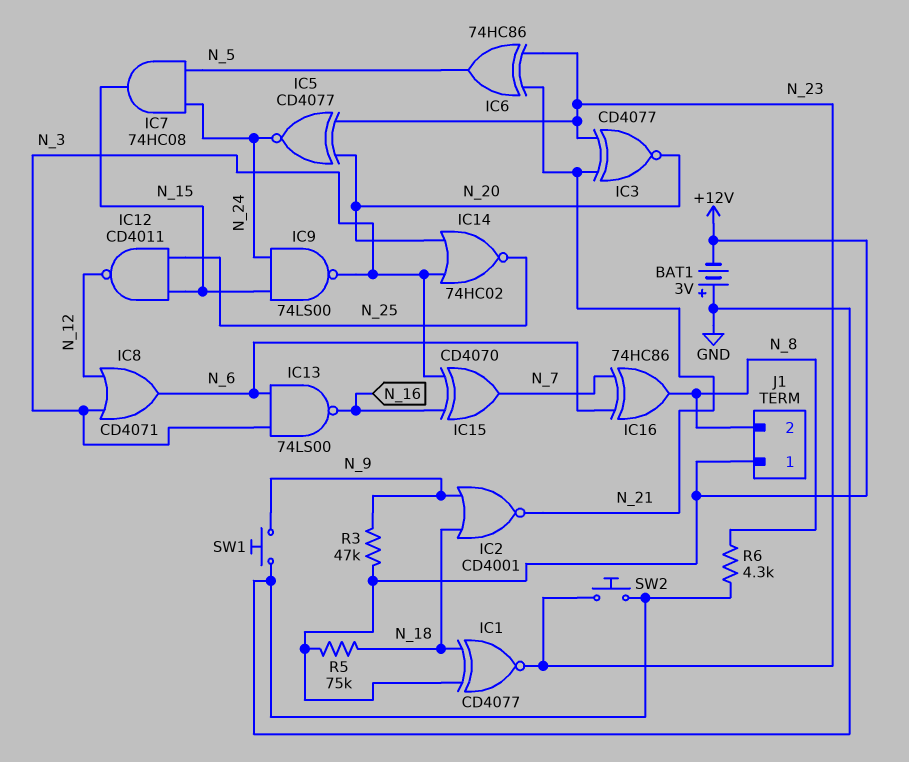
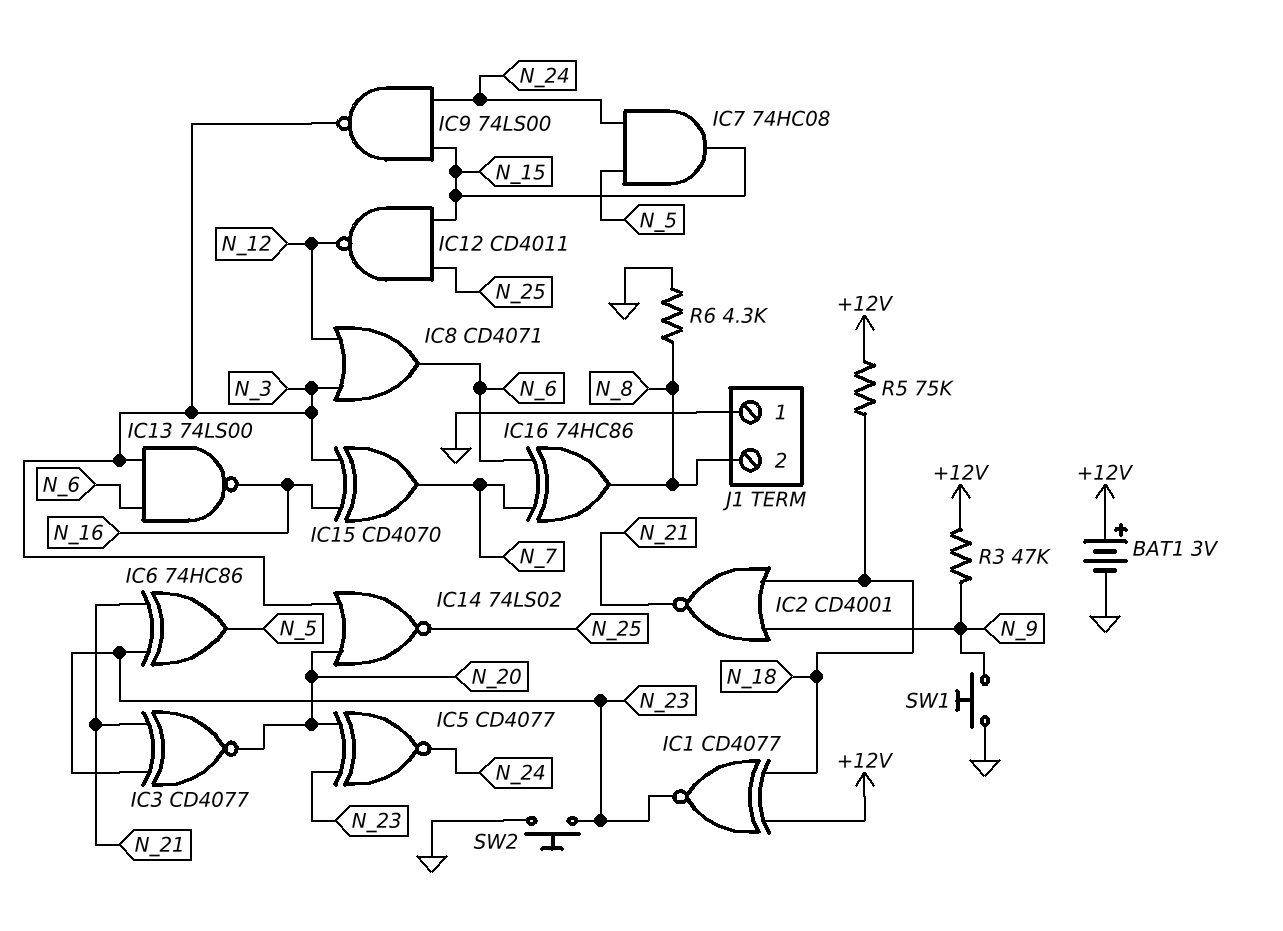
BAT1: 3V (plus GND, minus +12V) -> 3V (plus +12V, minus GND)
IC14: NOR 74HC02 (in N_3, in N_20, out N_25) -> NOR 74LS02 (in N_3, in N_20, out N_25)
J1 pin 1: +12V -> GND

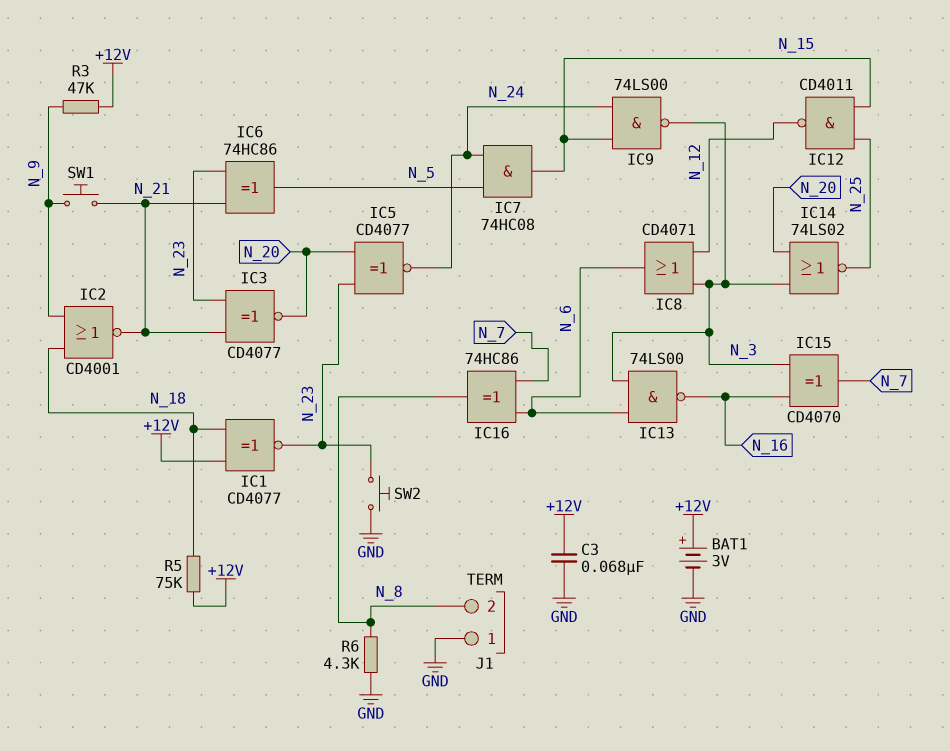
C3: none -> 68nF (+12V, GND)
SW1: button (GND, N_9) -> button (N_9, N_21)

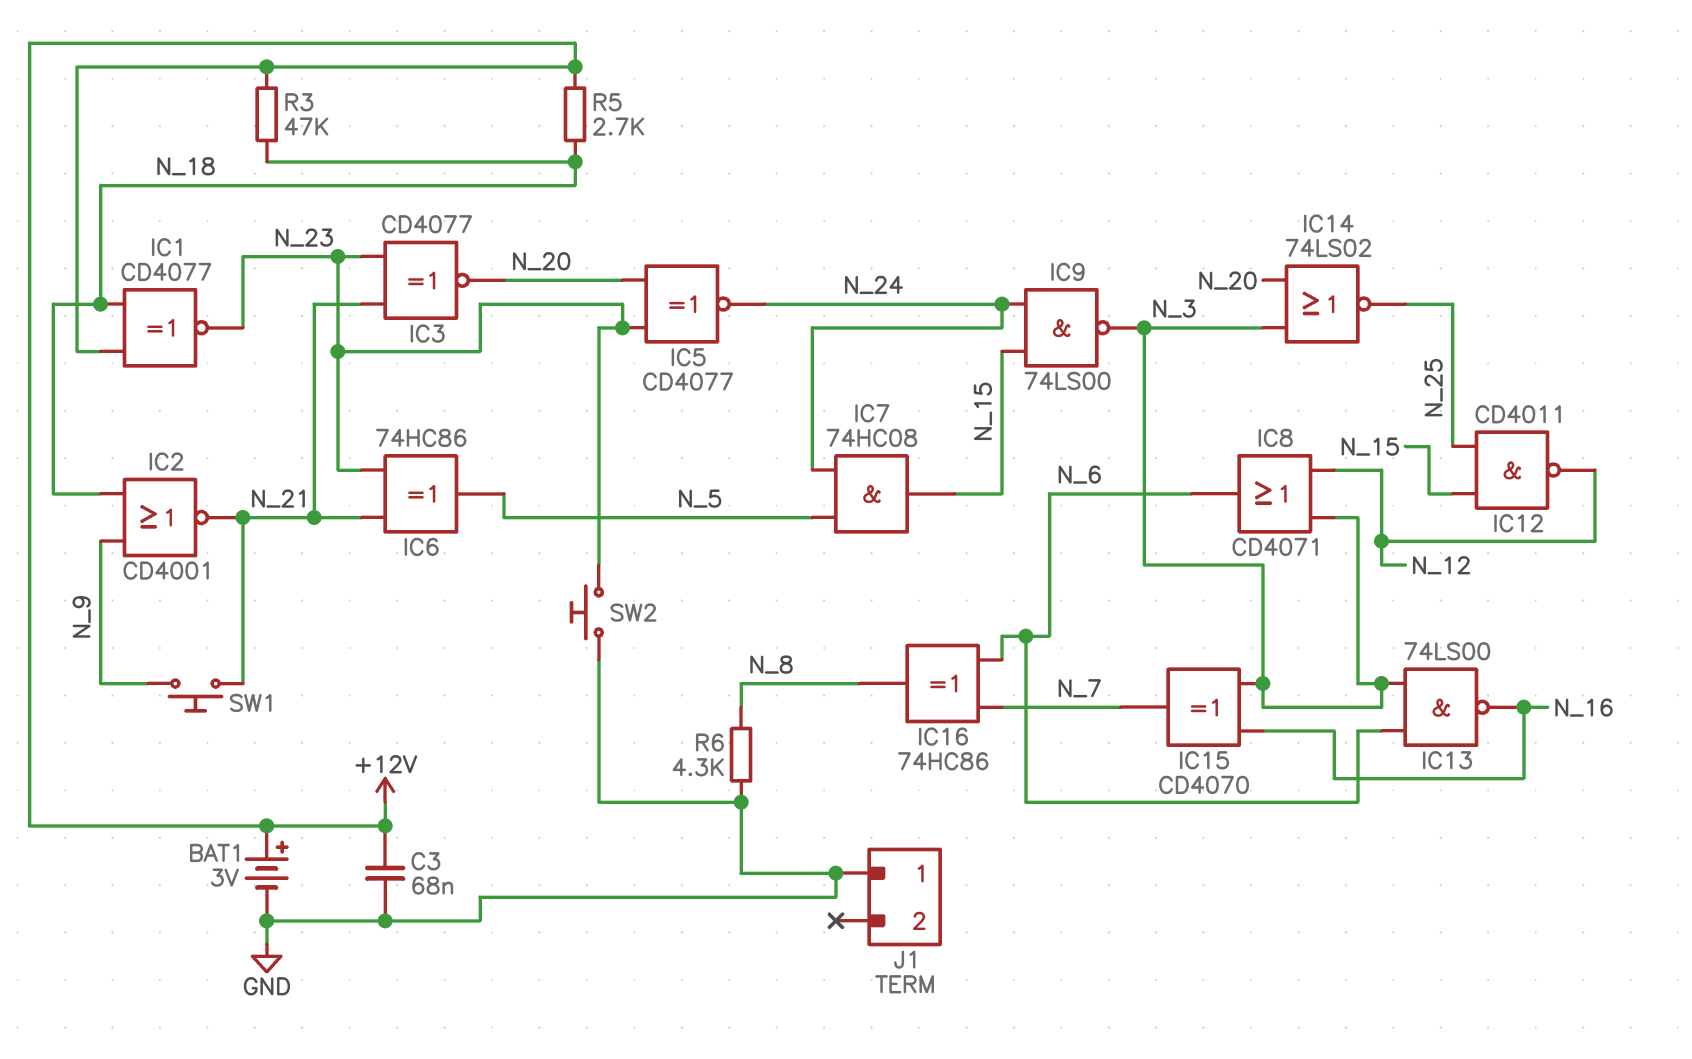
J1 pin 2: N_8 -> none
R3: 47k (+12V, N_9) -> 47k (+12V, N_18)
R5: 75k (+12V, N_18) -> 2.7k (+12V, N_18)

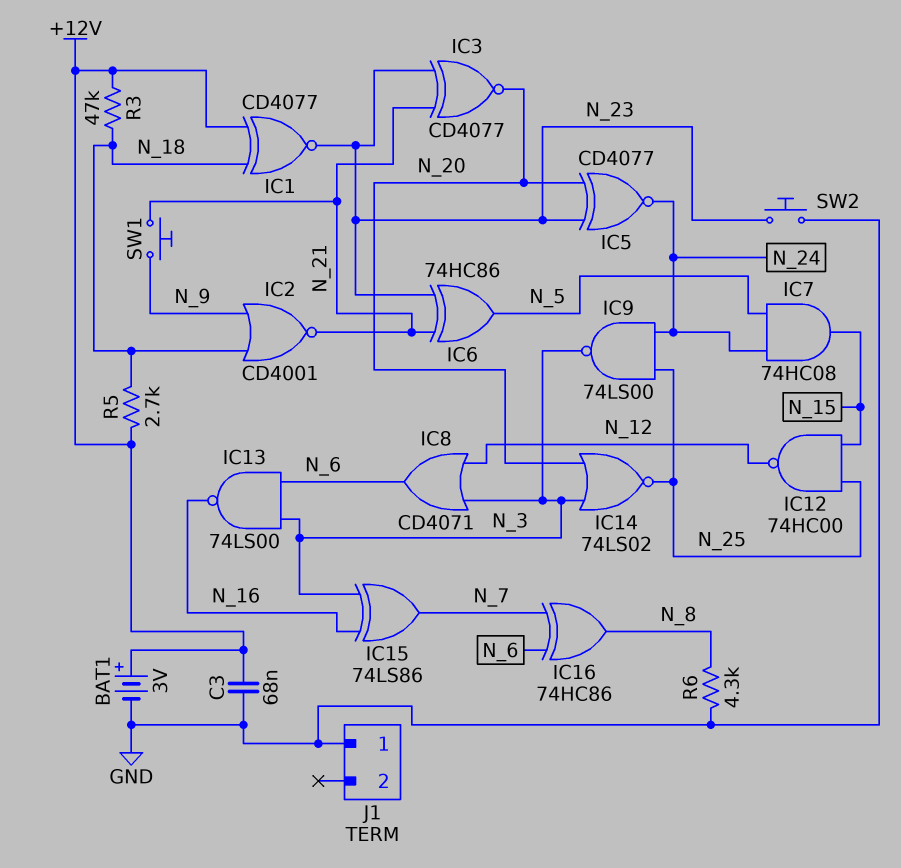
IC9: NAND 74LS00 (in N_15, in N_24, out N_3) -> NAND 74LS00 (in N_24, in N_25, out N_3)
IC12: NAND CD4011 (in N_15, in N_25, out N_12) -> NAND 74HC00 (in N_15, in N_25, out N_12)
IC15: XOR CD4070 (in N_3, in N_16, out N_7) -> XOR 74LS86 (in N_3, in N_16, out N_7)

